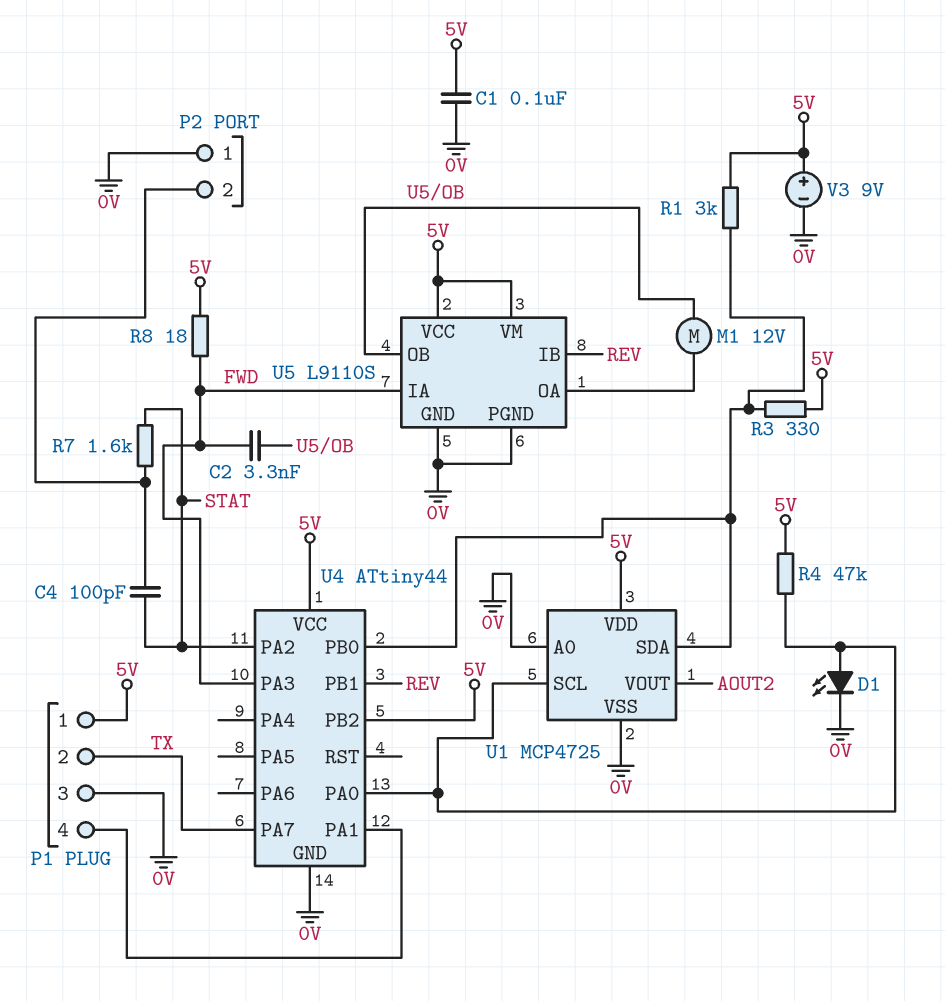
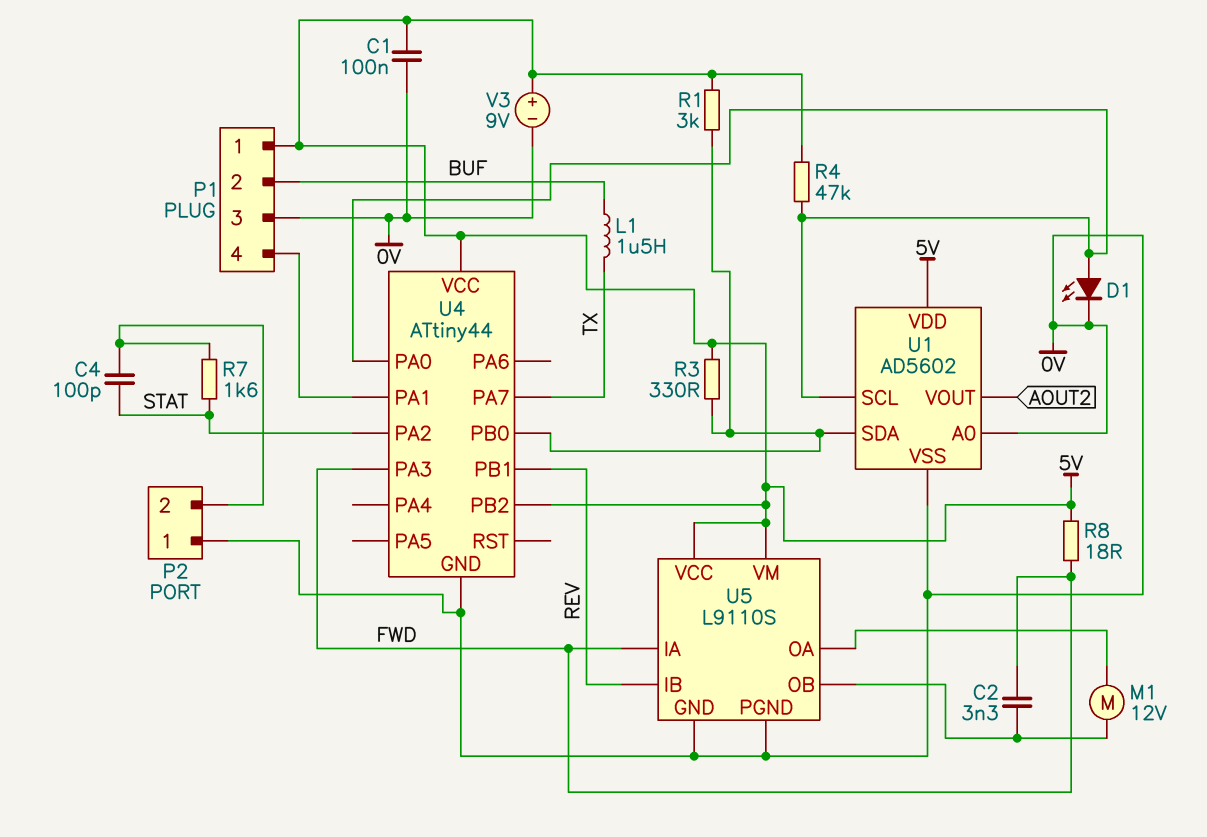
L1: none -> 1.5uH (BUF, TX)
P1 pin 2: TX -> BUF
U1: MCP4725 -> AD5602

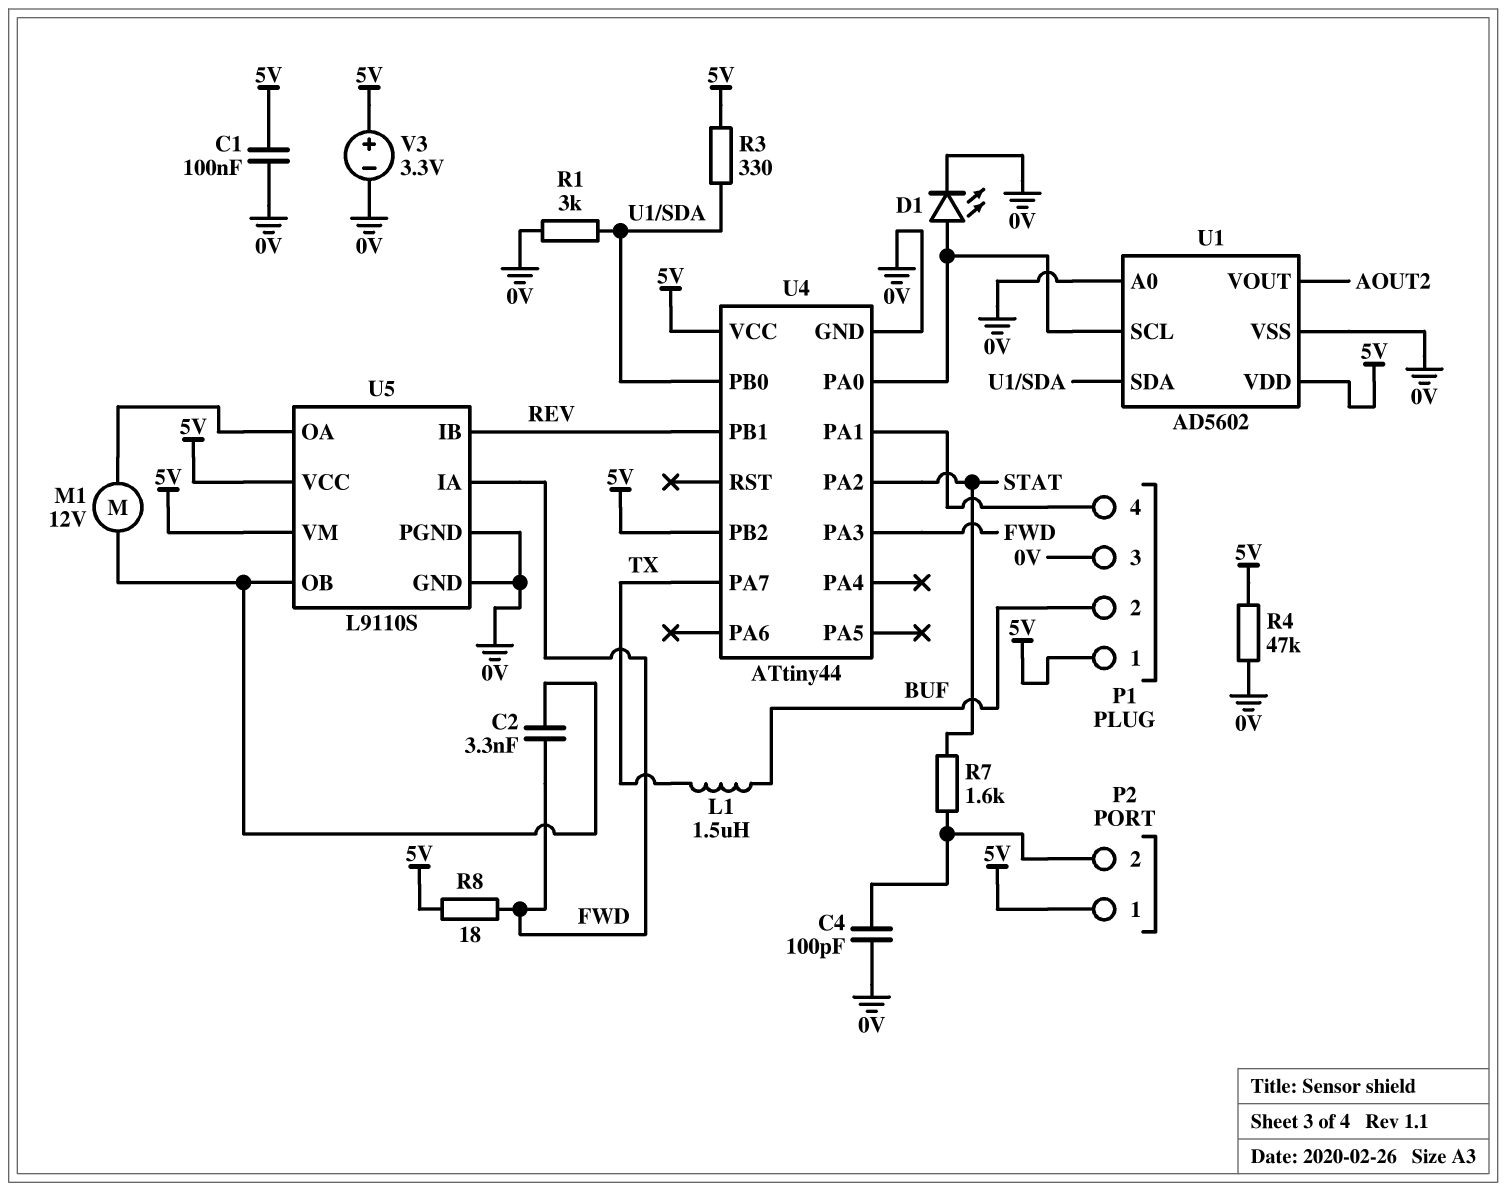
C4: 100pF (P2/2, STAT) -> 100pF (0V, P2/2)
P2 pin 1: 0V -> 5V
R1: 3k (5V, U1/SDA) -> 3k (0V, U1/SDA)
R4: 47k (5V, U1/SCL) -> 47k (0V, 5V)
V3: 9V (plus 5V, minus 0V) -> 3.3V (plus 5V, minus 0V)

